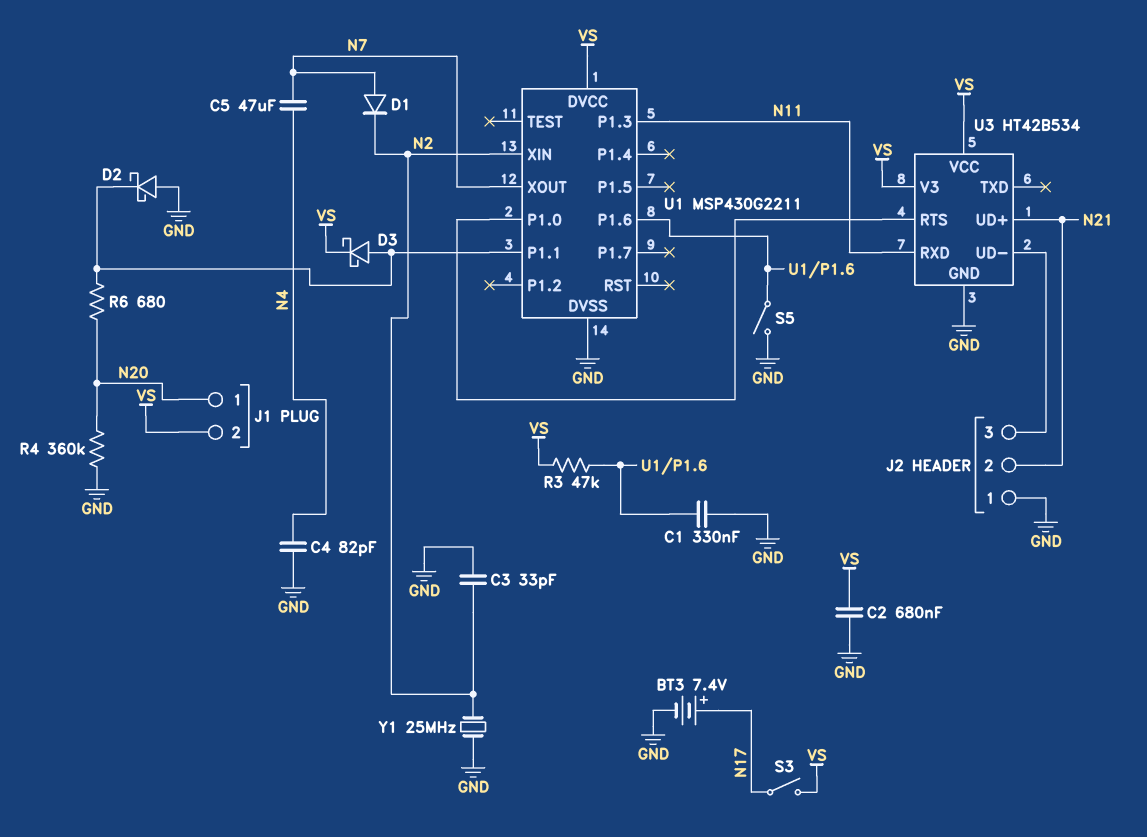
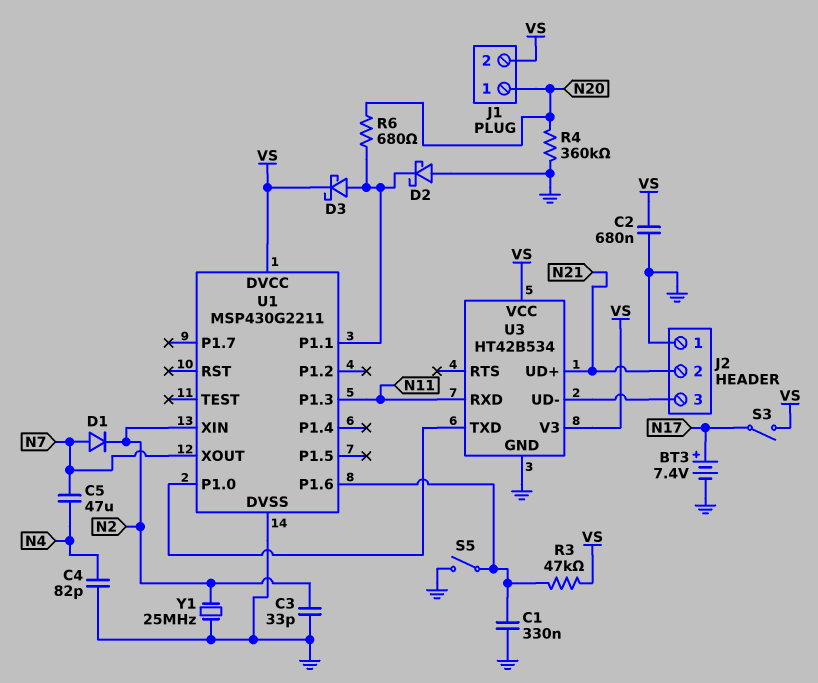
U3 pin RTS: U1/P1.0 -> none
U3 pin TXD: none -> U1/P1.0

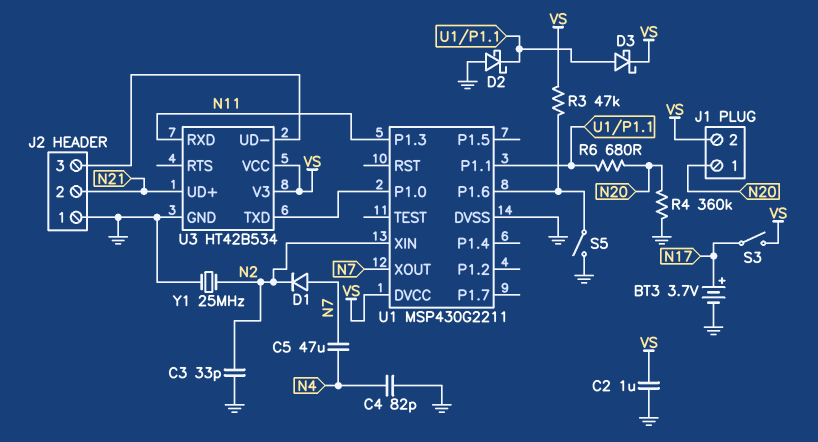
BT3: 7.4V (plus N17, minus GND) -> 3.7V (plus N17, minus GND)
C1: 330nF (GND, U1/P1.6) -> none
C2: 680nF (GND, VS) -> 1uF (GND, VS)

